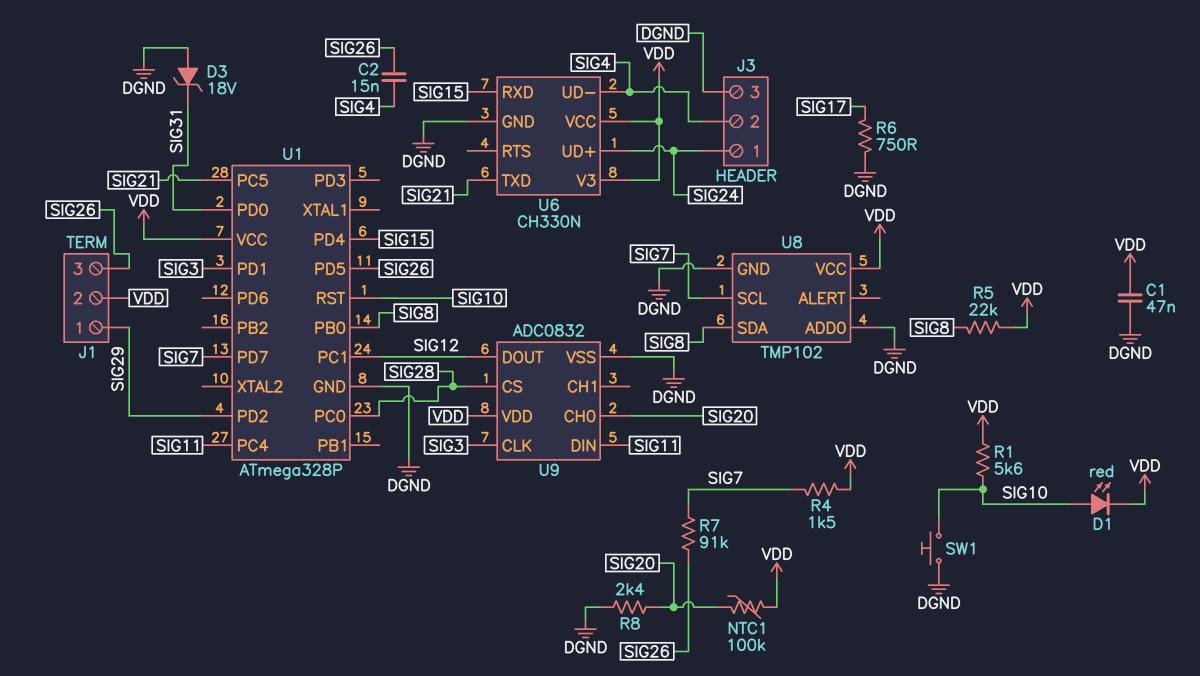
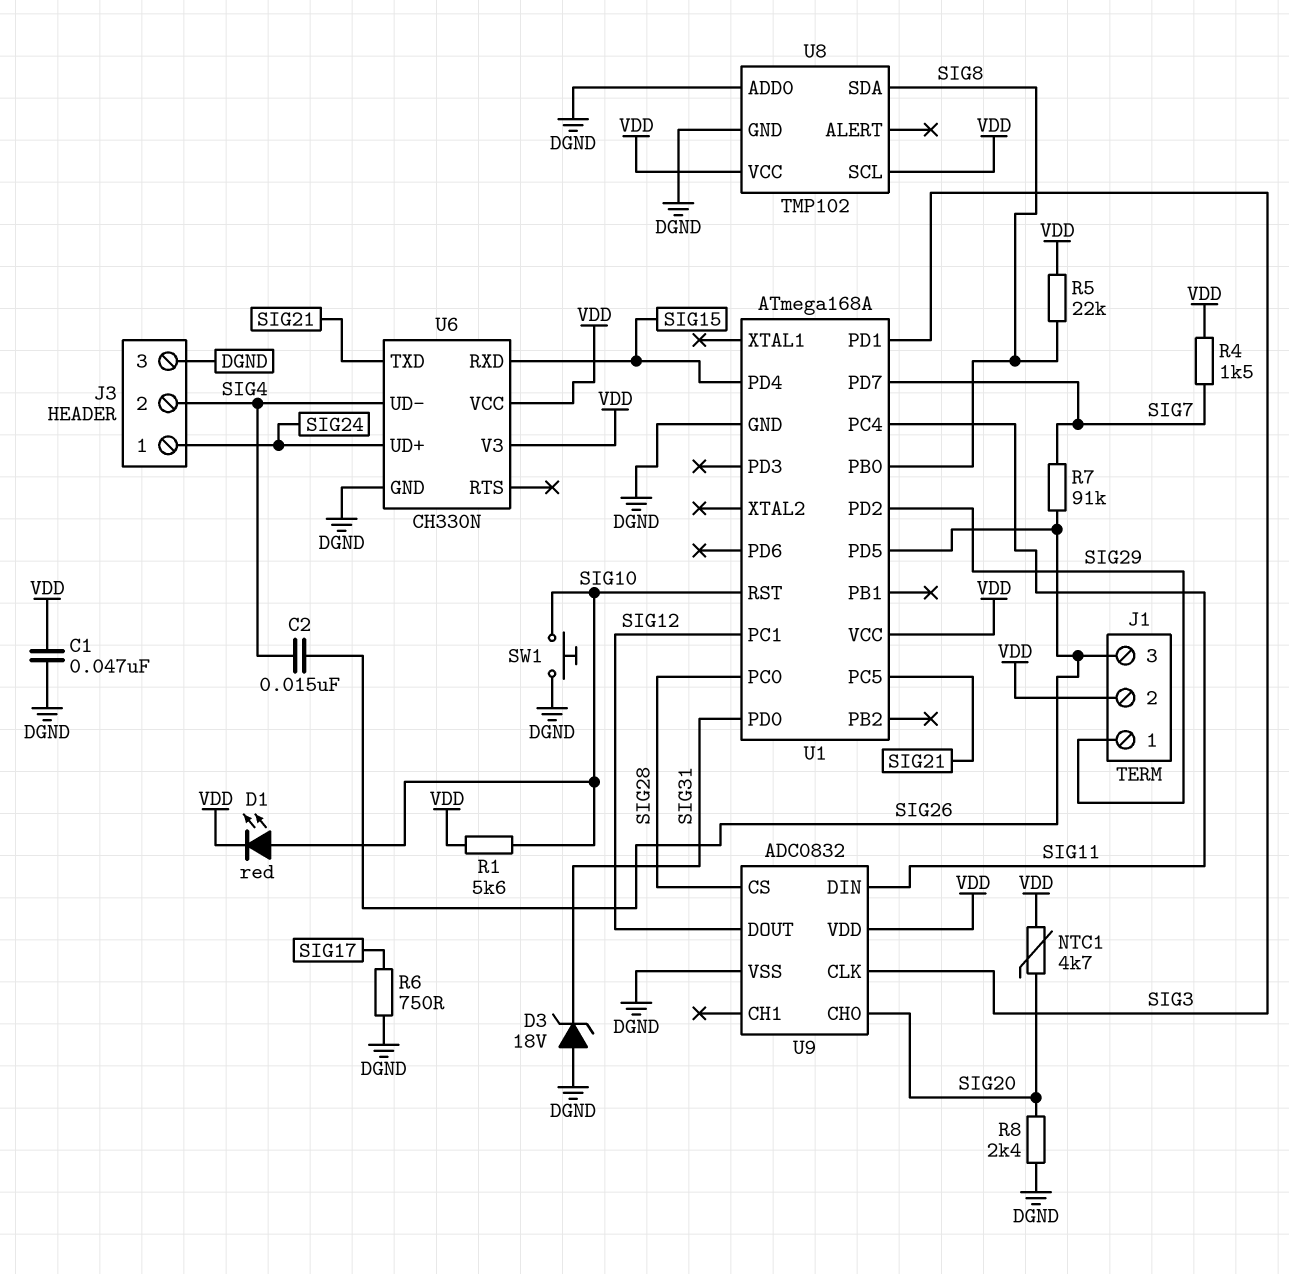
NTC1: 100k (SIG20, VDD) -> 4.7k (SIG20, VDD)
U1: ATmega328P -> ATmega168A
U8 pin SCL: SIG7 -> VDD

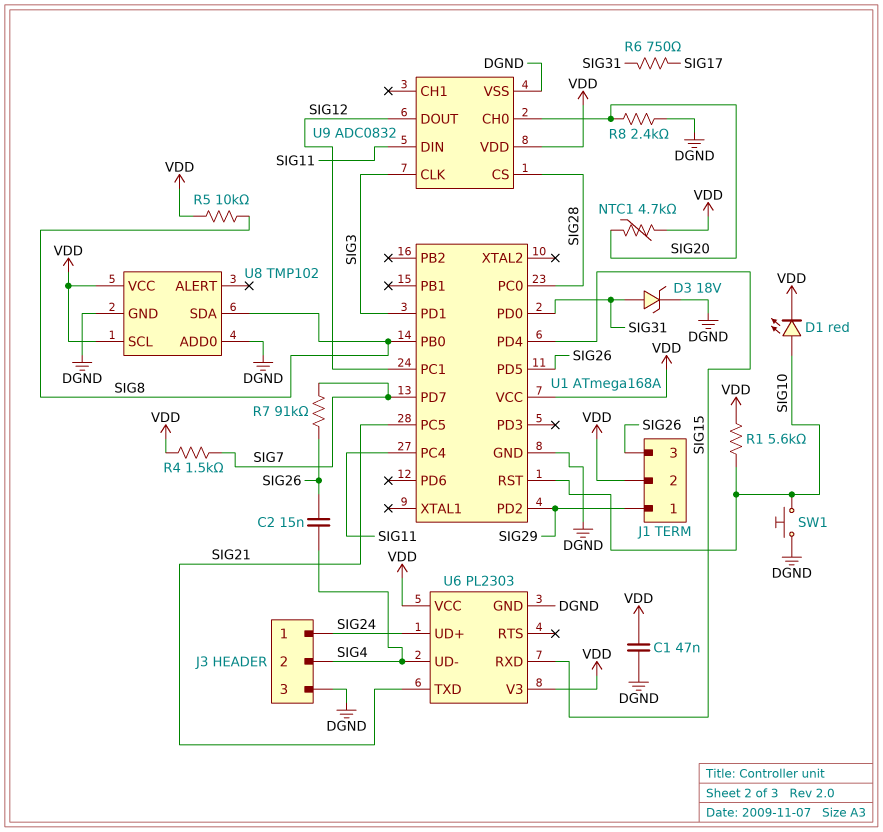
D3: zener 18V (A DGND, K SIG31) -> zener 18V (A SIG31, K DGND)
R5: 22k (SIG8, VDD) -> 10k (SIG8, VDD)
R6: 750 (DGND, SIG17) -> 750 (SIG17, SIG31)
U6: CH330N -> PL2303

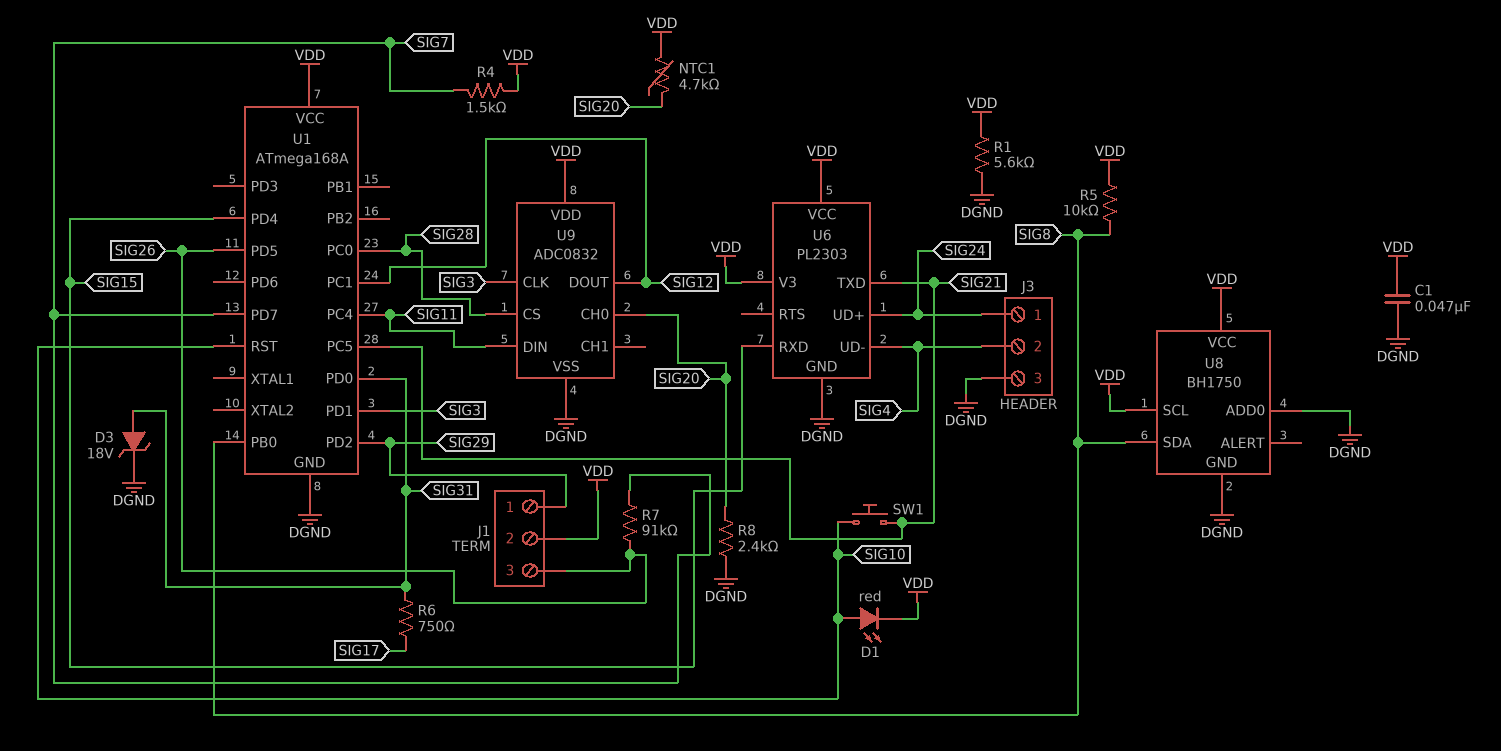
C2: 15nF (SIG4, SIG26) -> none
R1: 5.6k (SIG10, VDD) -> 5.6k (DGND, VDD)
SW1: button (DGND, SIG10) -> button (SIG10, SIG21)
U8: TMP102 -> BH1750

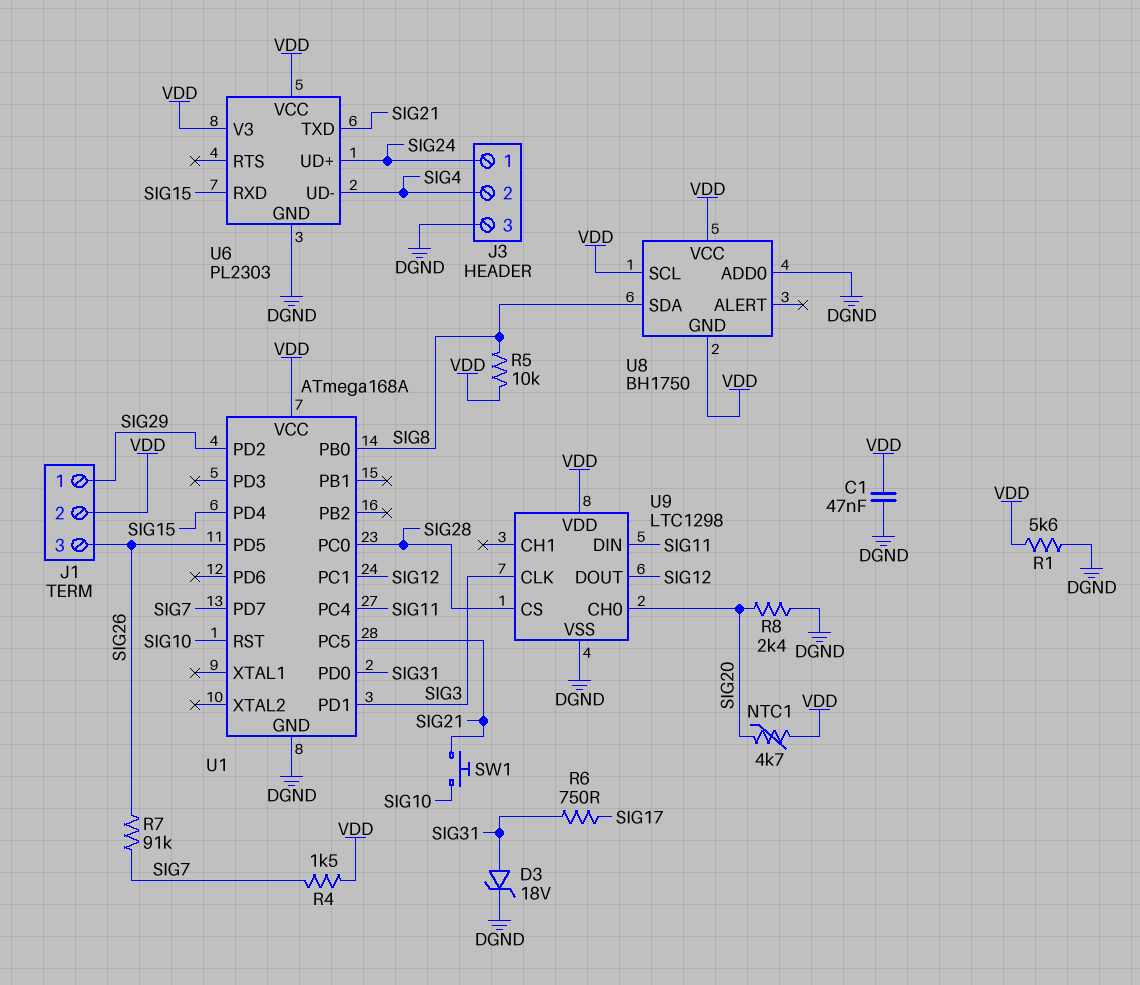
D1: LED red (A SIG10, K VDD) -> none
U8 pin GND: DGND -> VDD
U9: ADC0832 -> LTC1298

